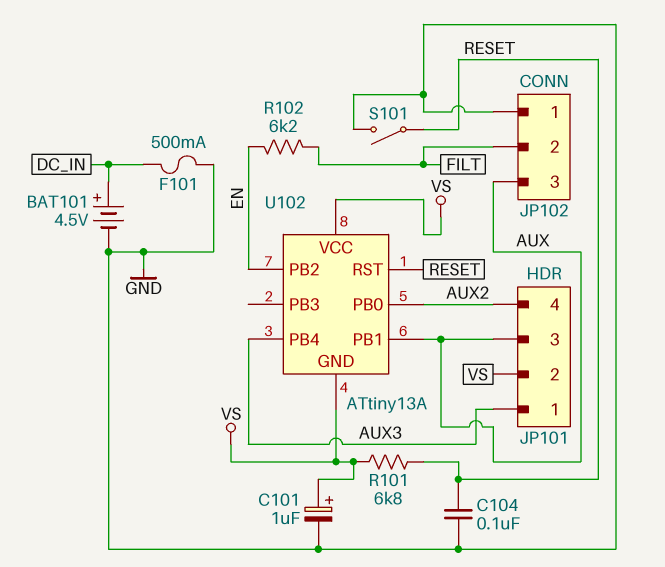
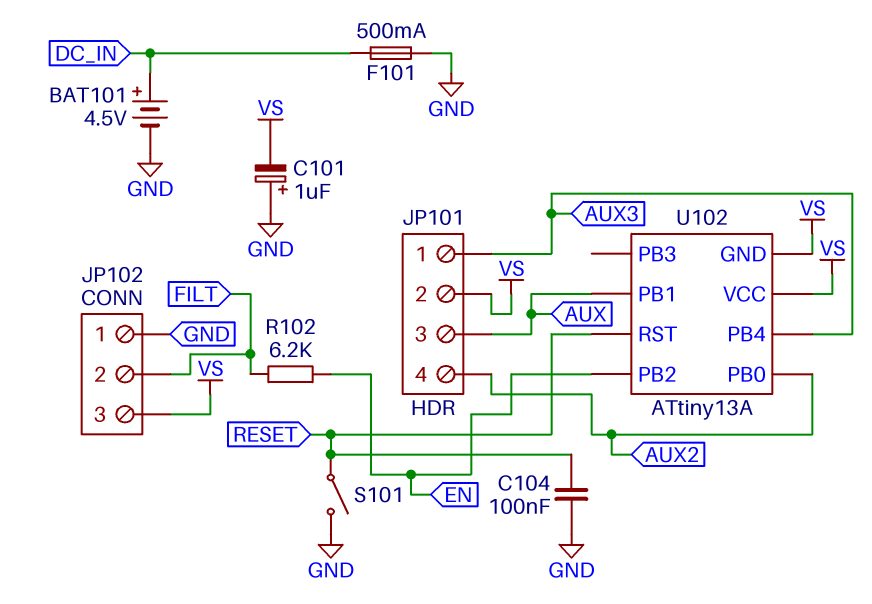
C101: 1uF (plus VS, minus GND) -> 1uF (plus GND, minus VS)
JP102 pin 3: AUX -> VS
R101: 6.8k (RESET, VS) -> none

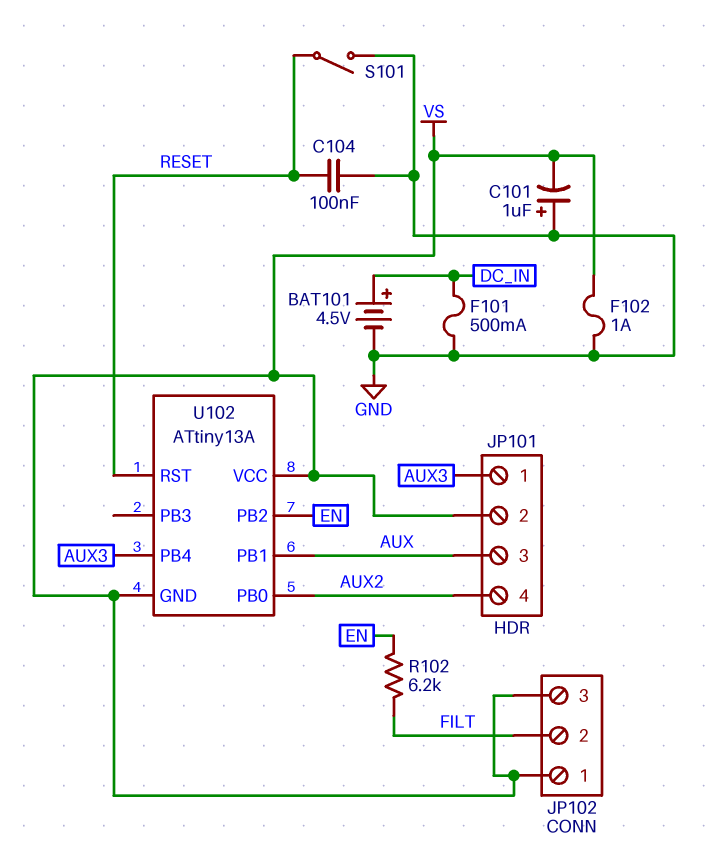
F102: none -> 1A (GND, VS)
JP102 pin 1: GND -> VS

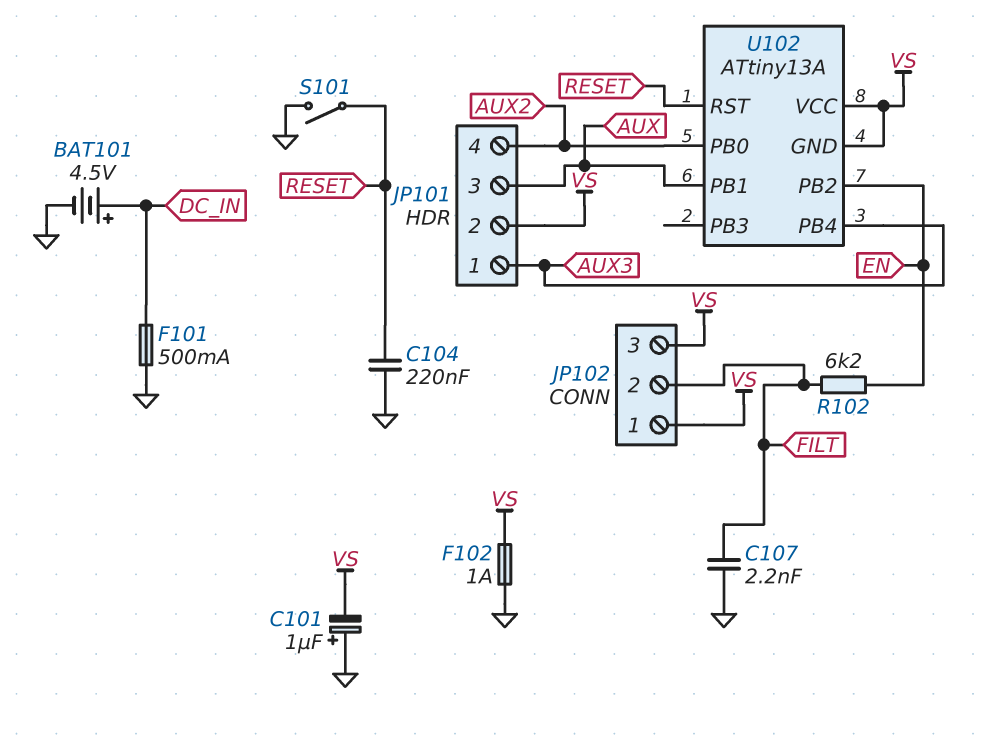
C104: 100nF (GND, RESET) -> 220nF (GND, RESET)
C107: none -> 2.2nF (FILT, GND)

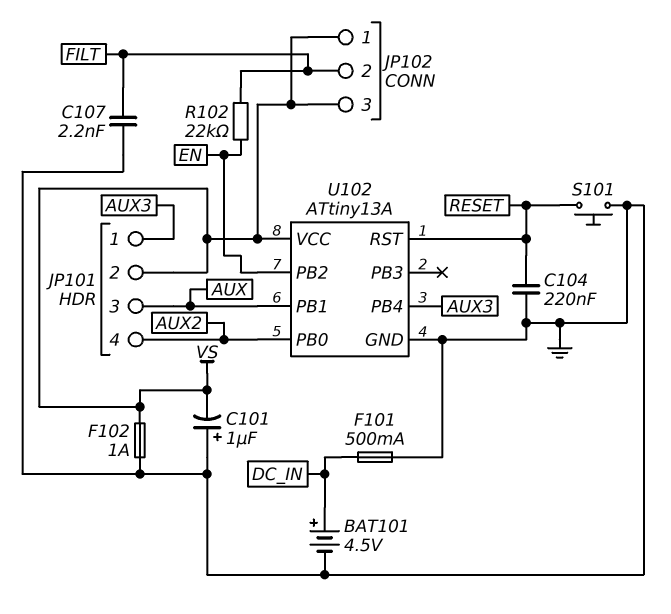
R102: 6.2k (EN, FILT) -> 22k (EN, FILT)
S101: switch (GND, RESET) -> button (GND, RESET)
U102 pin GND: VS -> GND

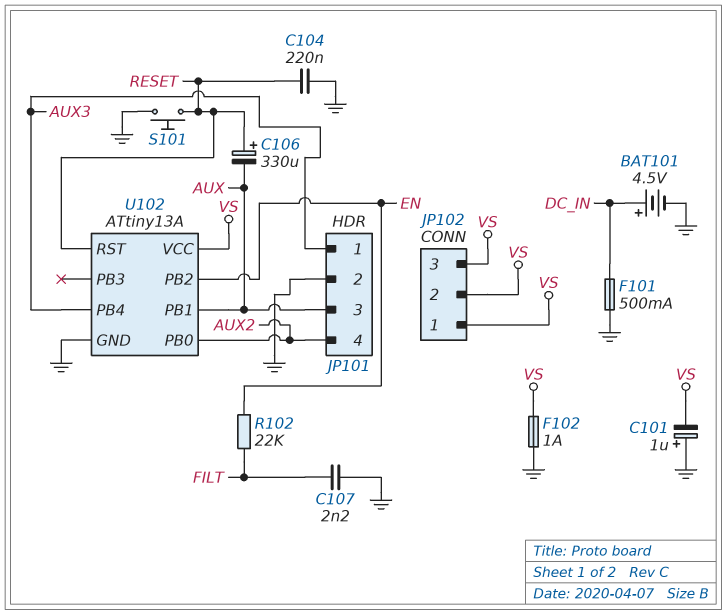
C106: none -> 330uF (plus RESET, minus AUX)
JP101 pin 2: VS -> GND
JP102 pin 2: FILT -> VS

